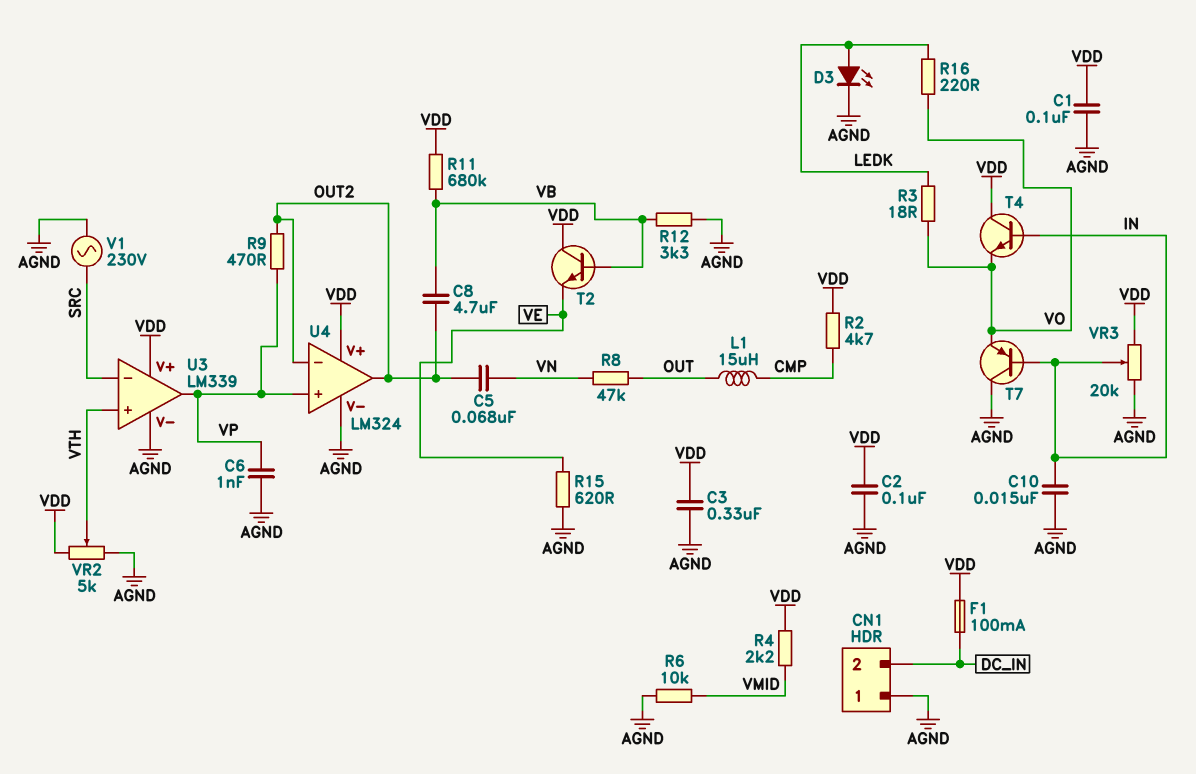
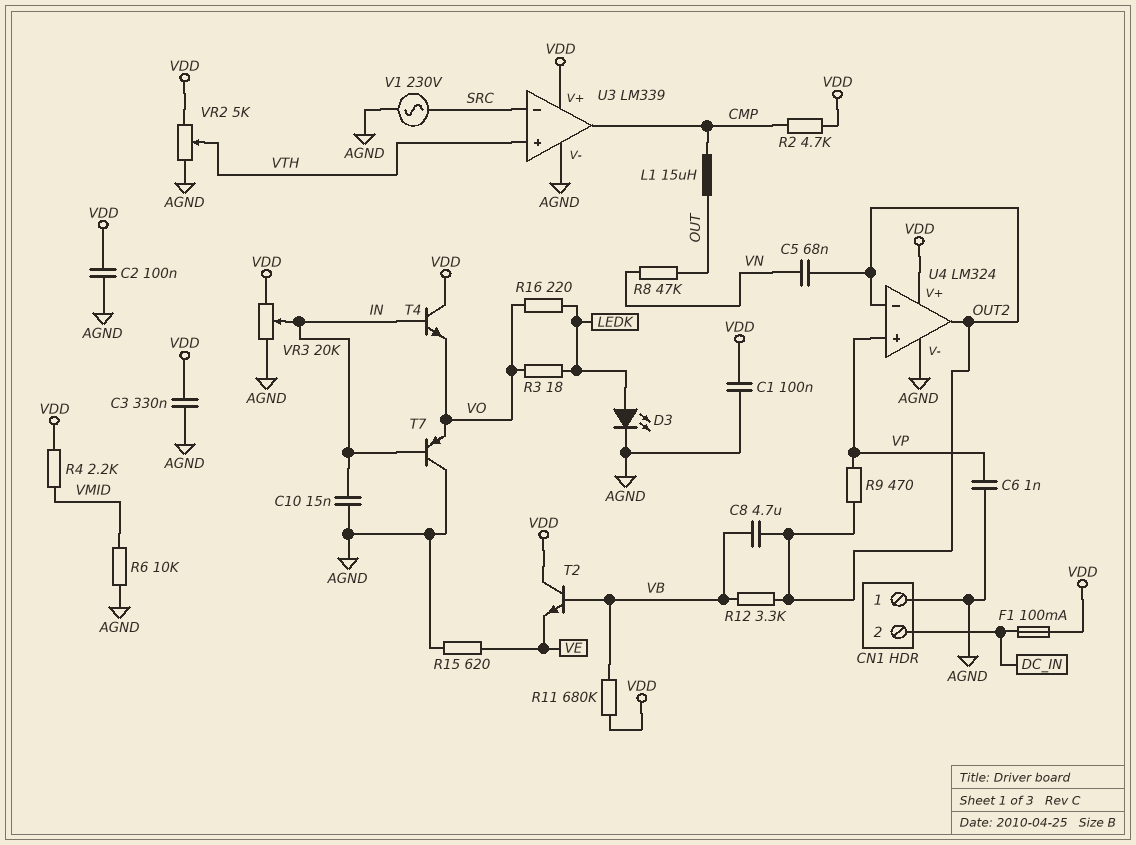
R12: 3.3k (AGND, VB) -> 3.3k (OUT2, VB)
U3 pin out: VP -> CMP

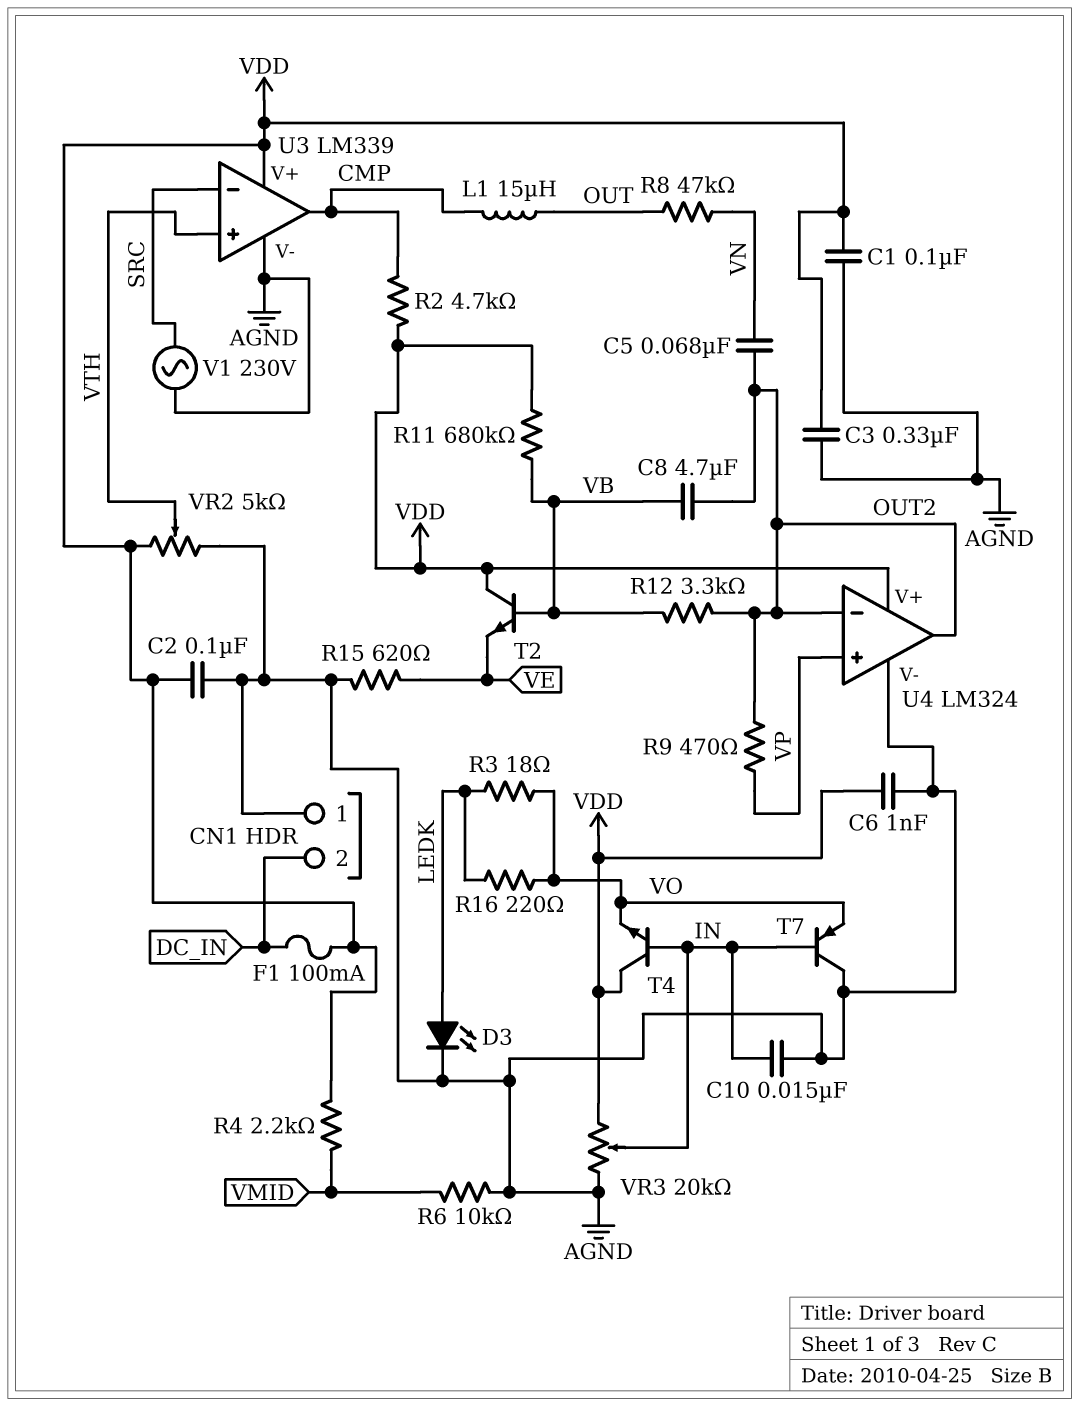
C6: 1nF (AGND, VP) -> 1nF (AGND, VDD)

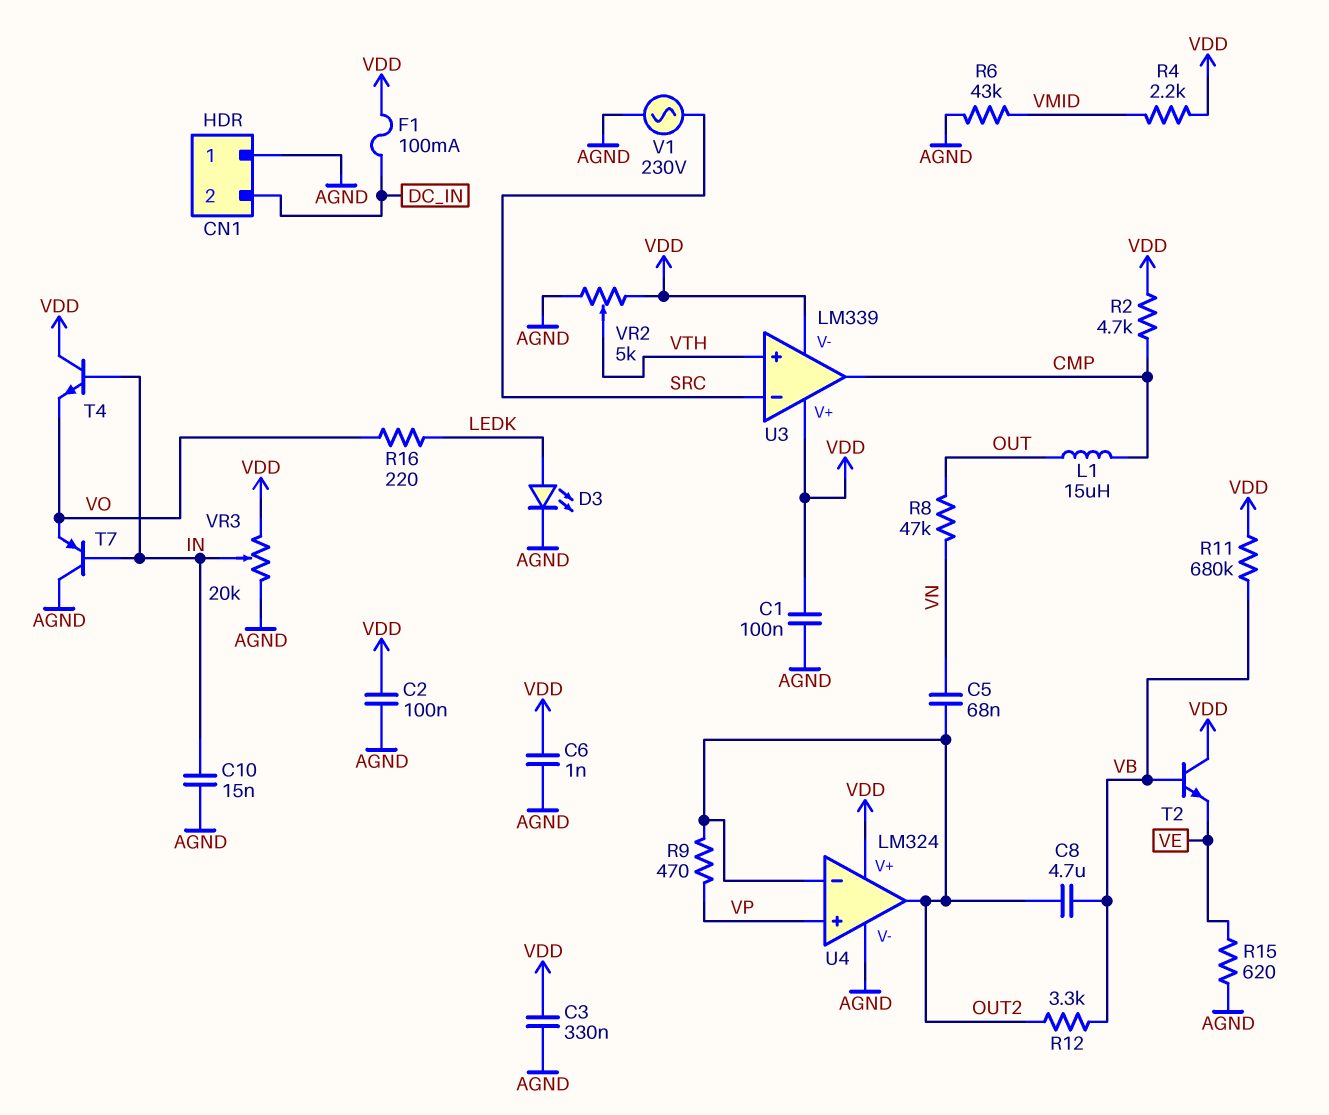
R3: 18 (LEDK, VO) -> none
R6: 10k (AGND, VMID) -> 43k (AGND, VMID)
U3 pin V-: AGND -> VDD

